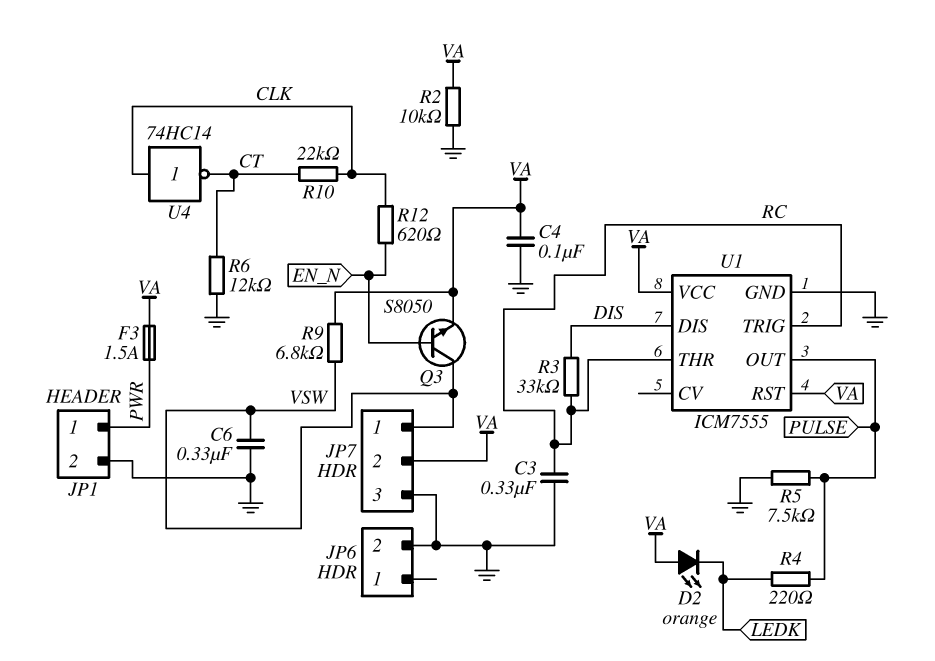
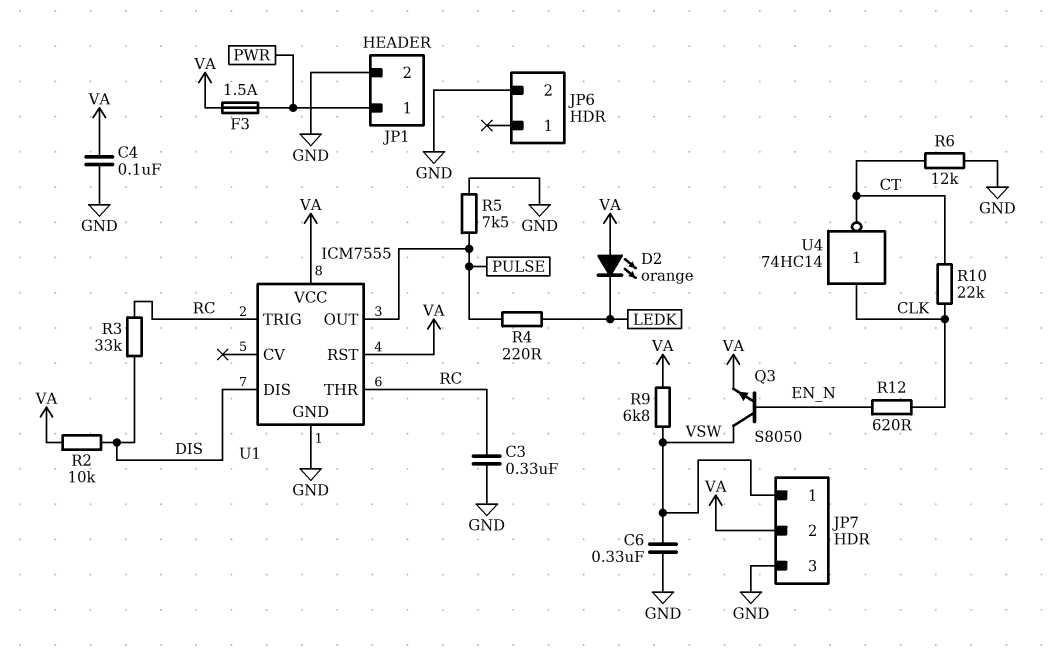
R2: 10k (GND, VA) -> 10k (DIS, VA)

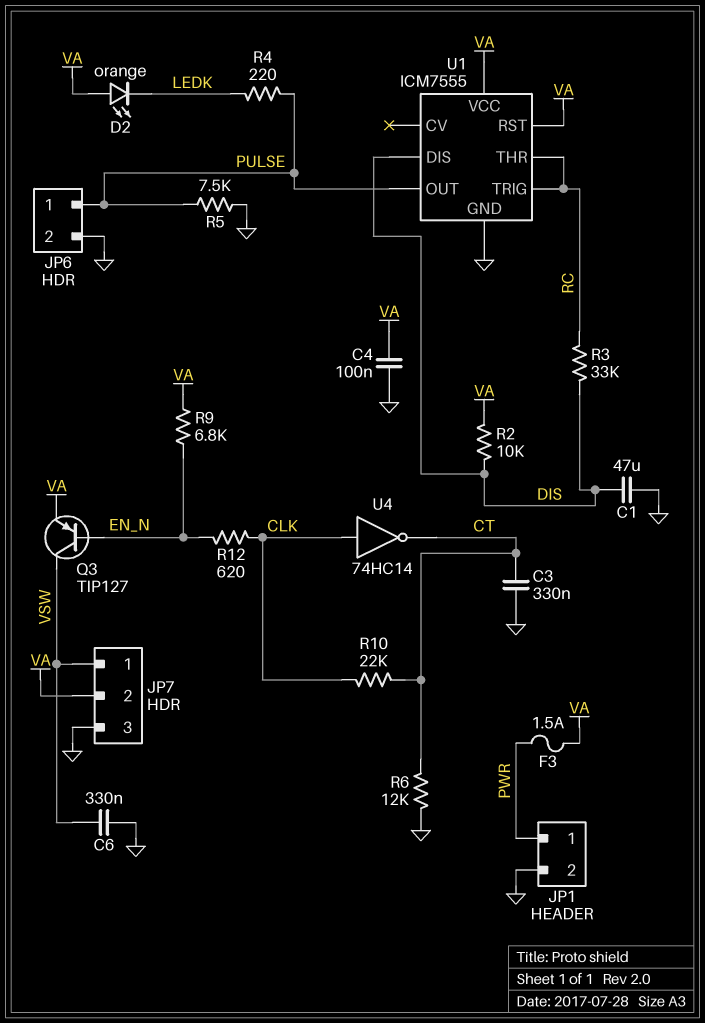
C1: none -> 47uF (DIS, GND)
C3: 330nF (GND, RC) -> 330nF (CT, GND)
JP6 pin 1: none -> PULSE
Q3: NPN S8050 (B EN_N, C VSW, E VA) -> PNP TIP127 (B EN_N, C VSW, E VA)
R9: 6.8k (VA, VSW) -> 6.8k (EN_N, VA)

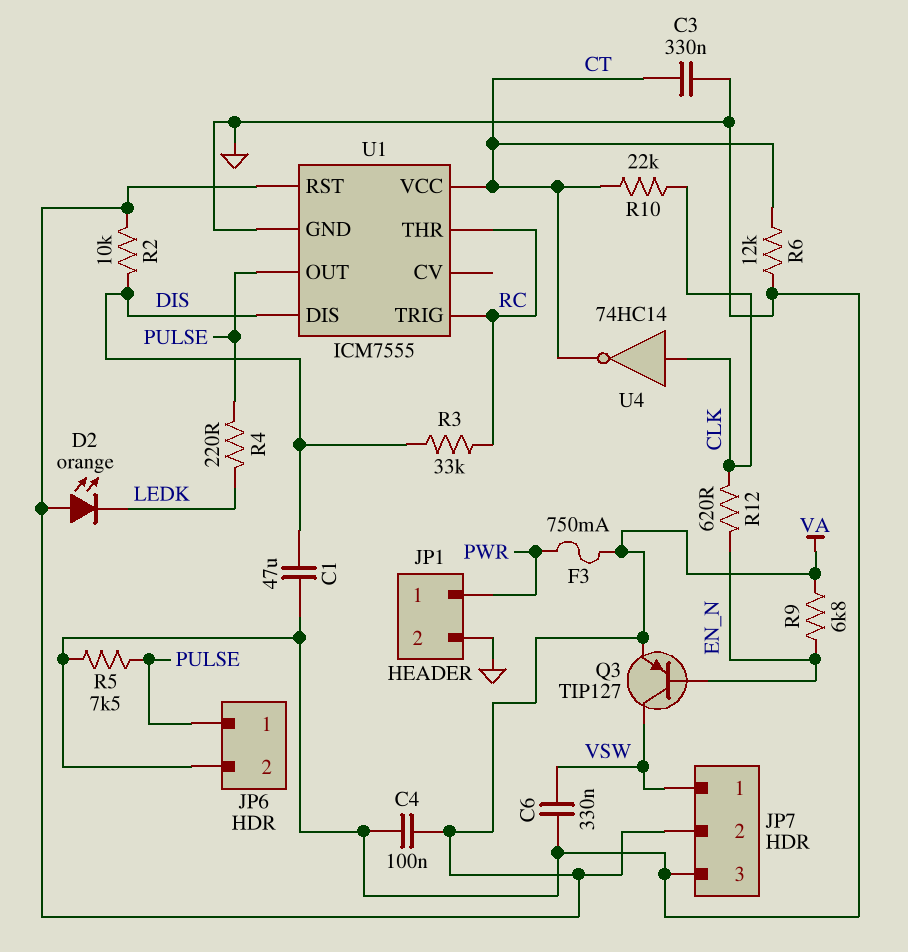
F3: 1.5A (PWR, VA) -> 750mA (PWR, VA)
U1 pin VCC: VA -> CT

